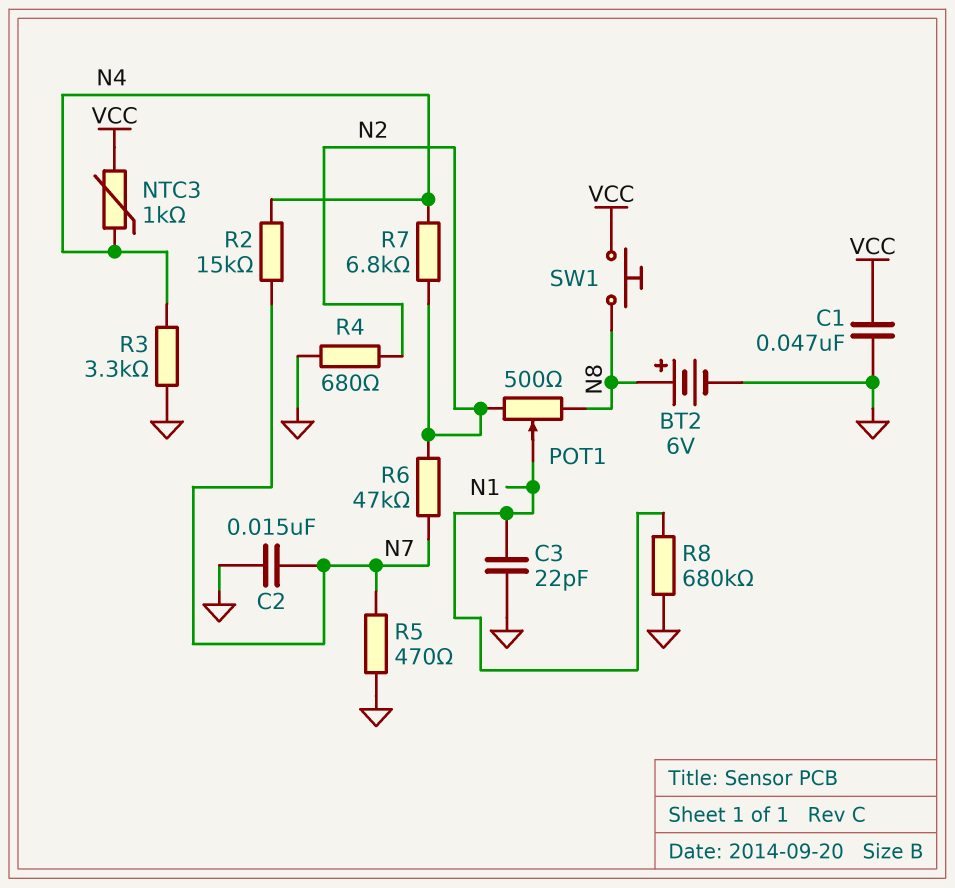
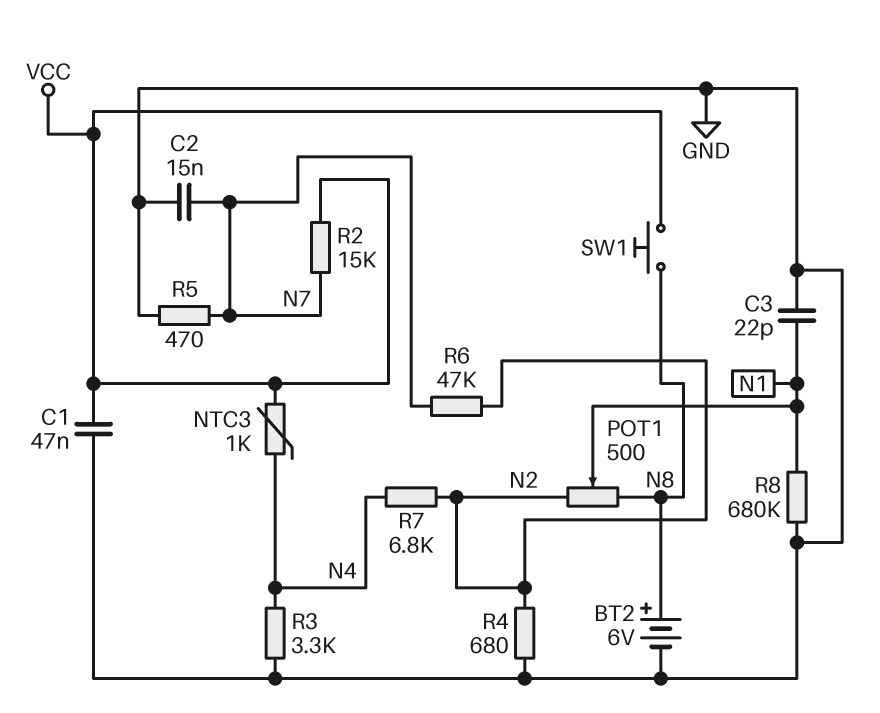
R2: 15k (N4, N7) -> 15k (N7, VCC)

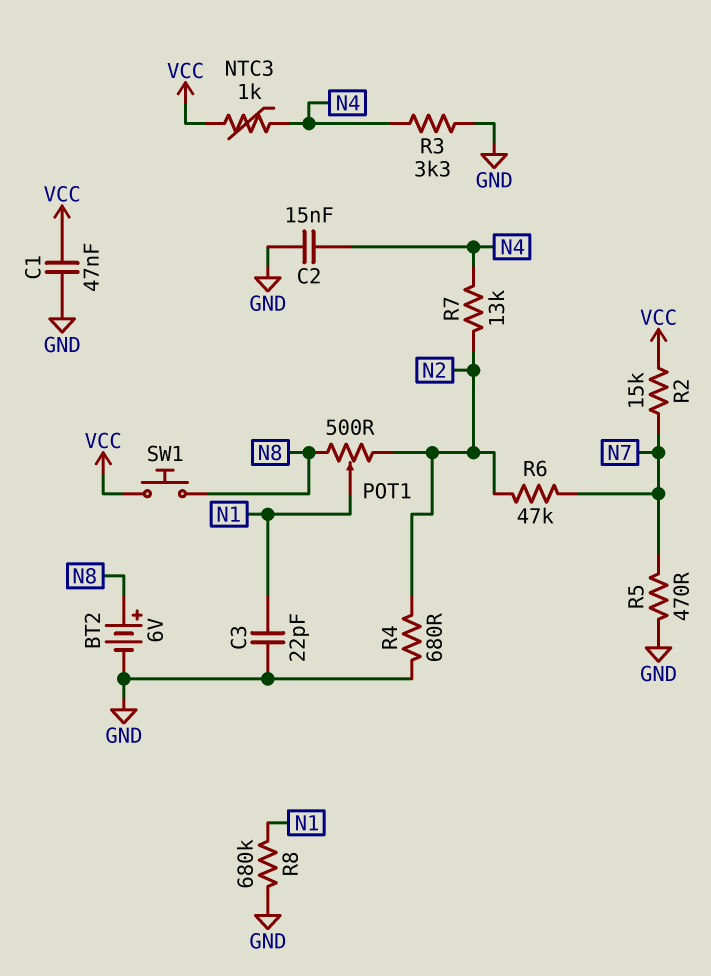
C2: 15nF (GND, N7) -> 15nF (GND, N4)
R7: 6.8k (N2, N4) -> 13k (N2, N4)

